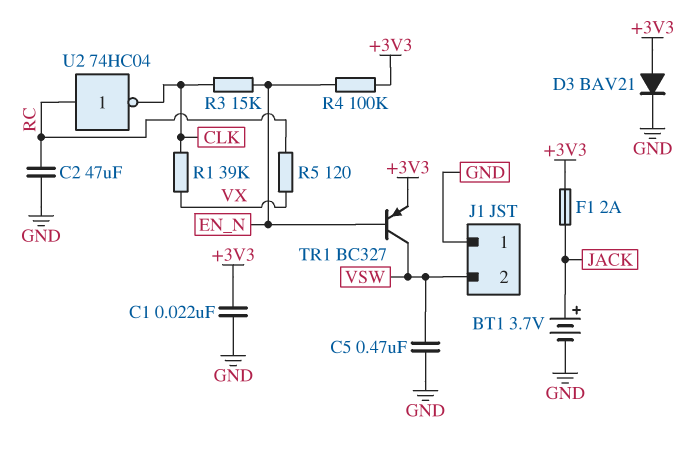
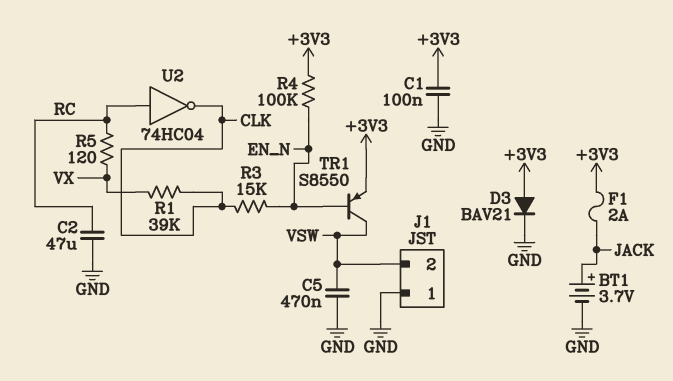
C1: 22nF (+3V3, GND) -> 100nF (+3V3, GND)
TR1: PNP BC327 (B EN_N, C VSW, E +3V3) -> PNP S8550 (B EN_N, C VSW, E +3V3)

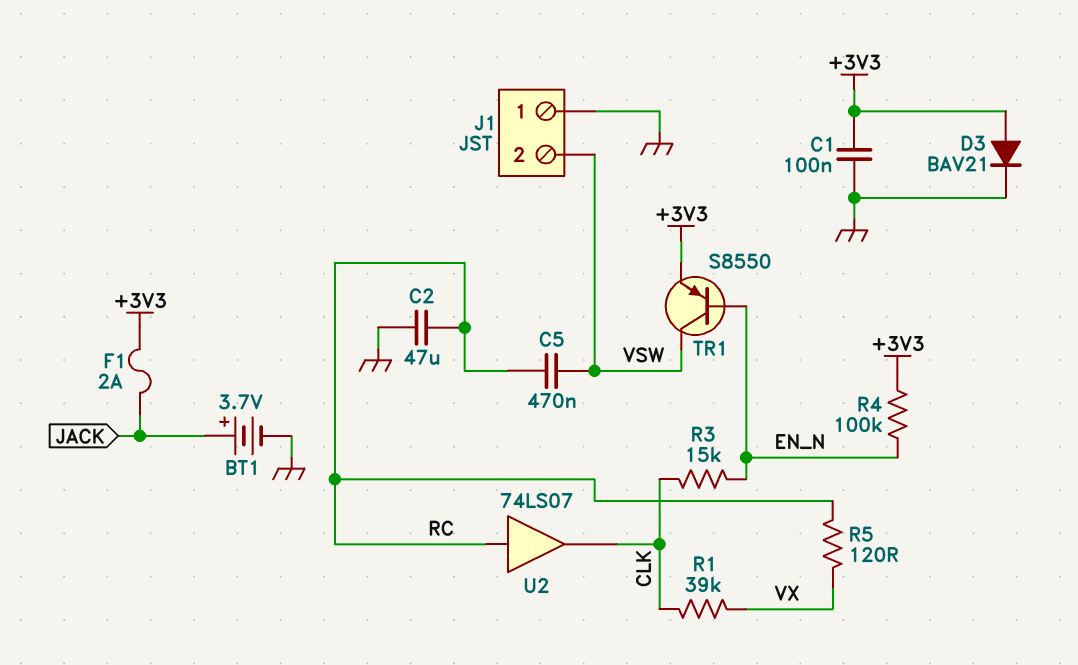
C5: 470nF (GND, VSW) -> 470nF (RC, VSW)
U2: NOT 74HC04 (in RC, out CLK) -> buffer 74LS07 (in RC, out CLK)

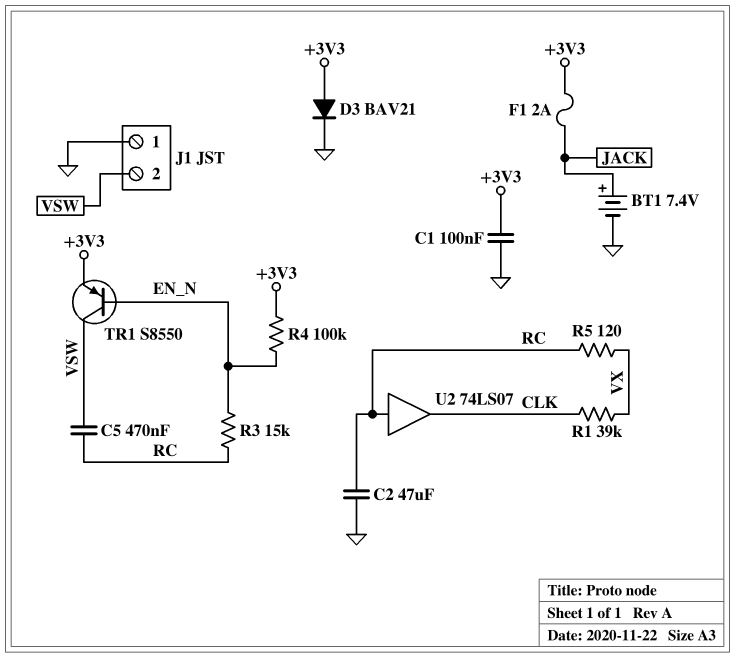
BT1: 3.7V (plus JACK, minus GND) -> 7.4V (plus JACK, minus GND)
R3: 15k (CLK, EN_N) -> 15k (EN_N, RC)

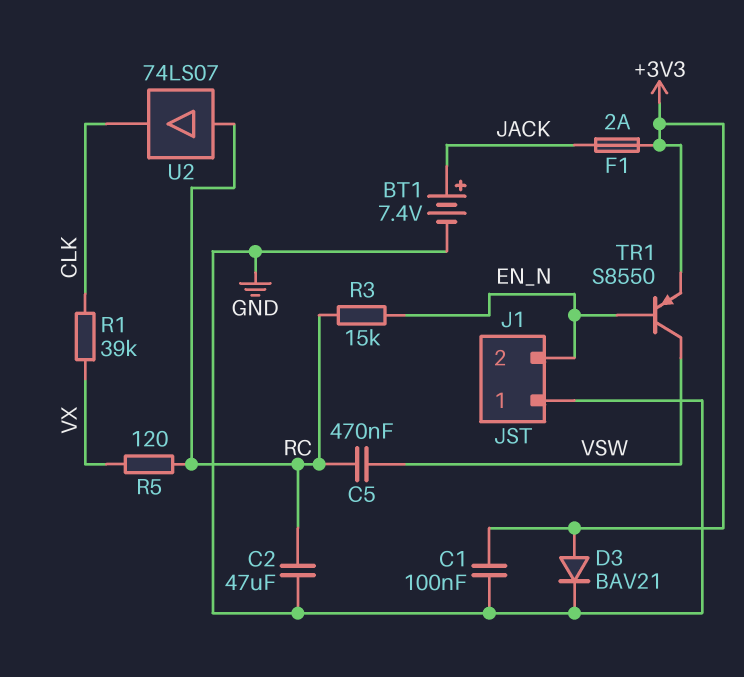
J1 pin 2: VSW -> EN_N
R4: 100k (+3V3, EN_N) -> none

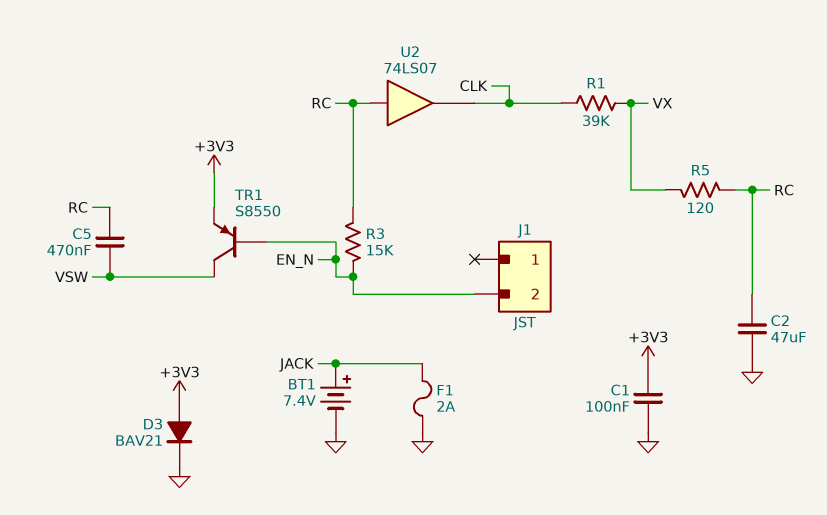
F1: 2A (+3V3, JACK) -> 2A (GND, JACK)
J1 pin 1: GND -> none

